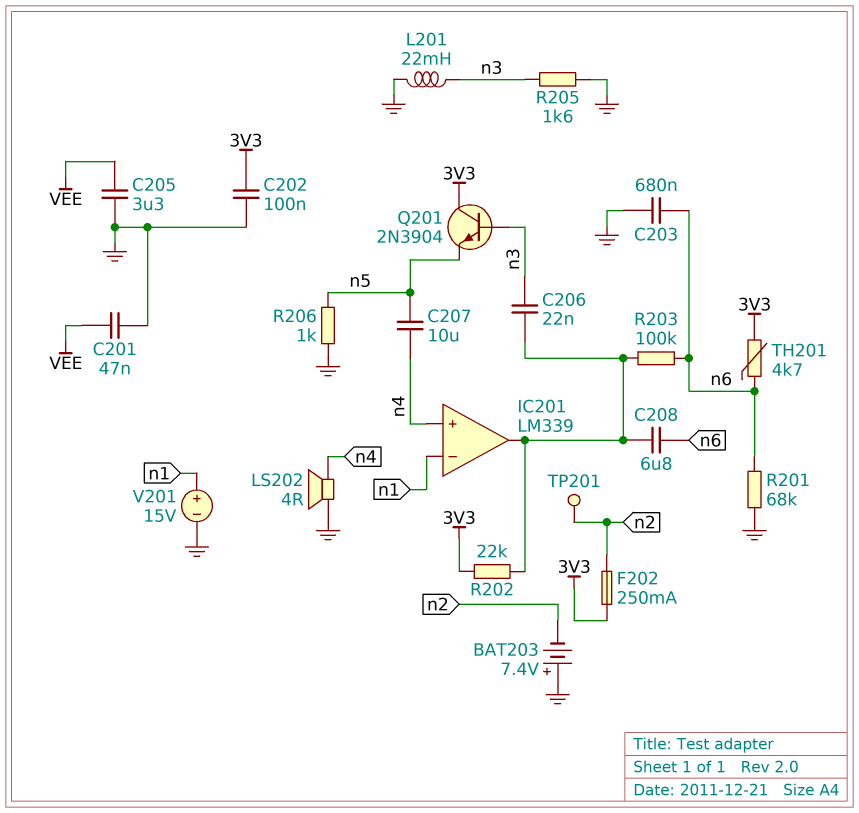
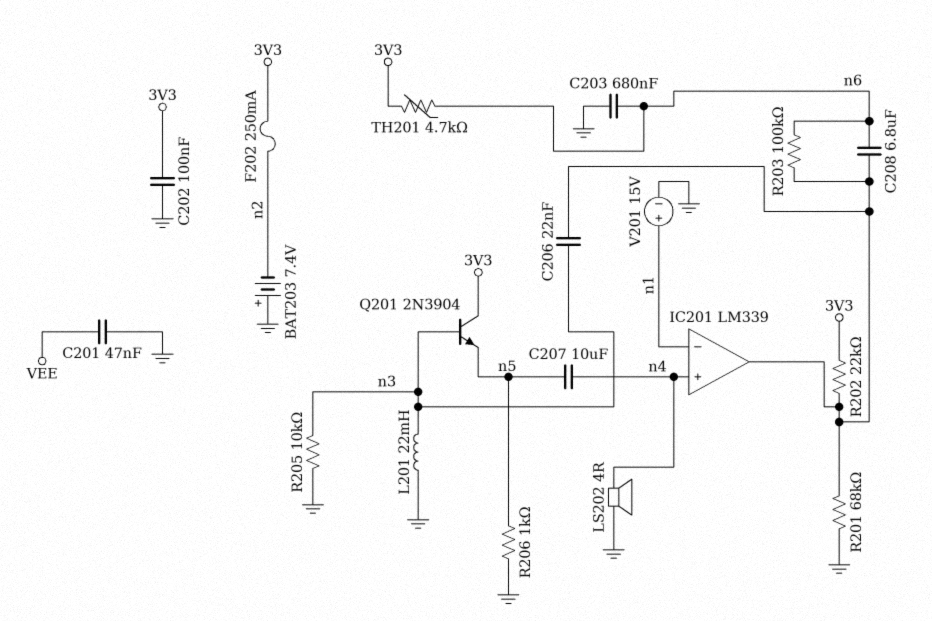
C205: 3.3uF (GND, VEE) -> none
R201: 68k (GND, n6) -> 68k (GND, IC201/out)
R205: 1.6k (GND, n3) -> 10k (GND, n3)
TP201: test point (n2) -> none

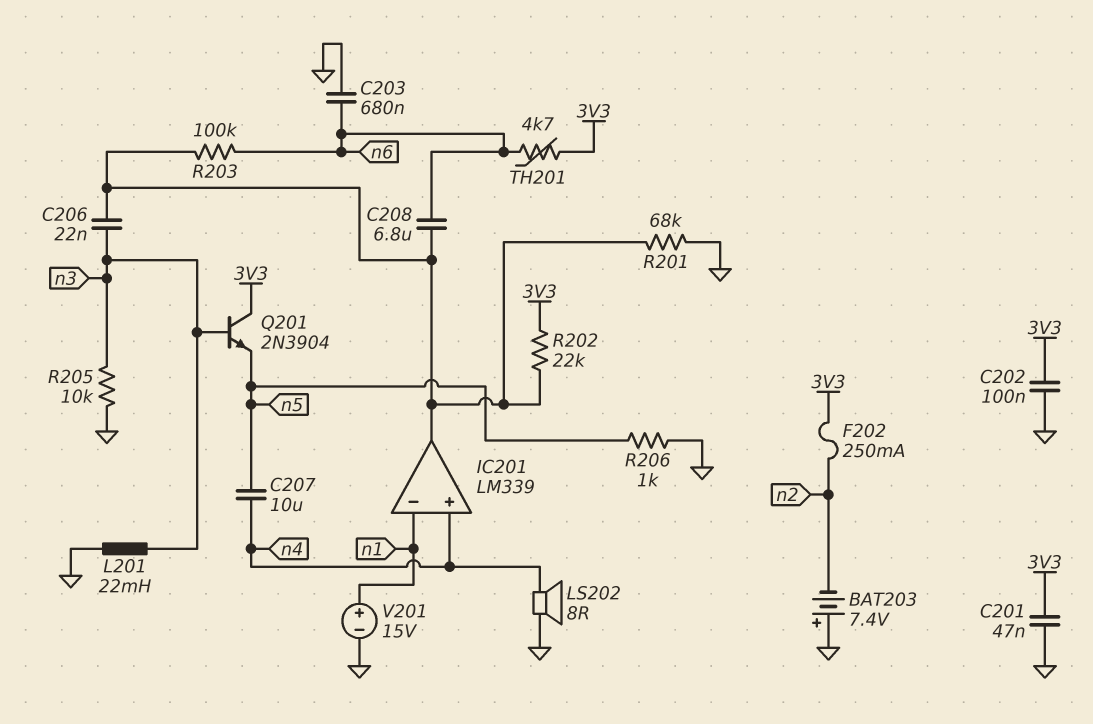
C201: 47nF (GND, VEE) -> 47nF (3V3, GND)
LS202: speaker 4R (GND, n4) -> speaker 8R (GND, n4)

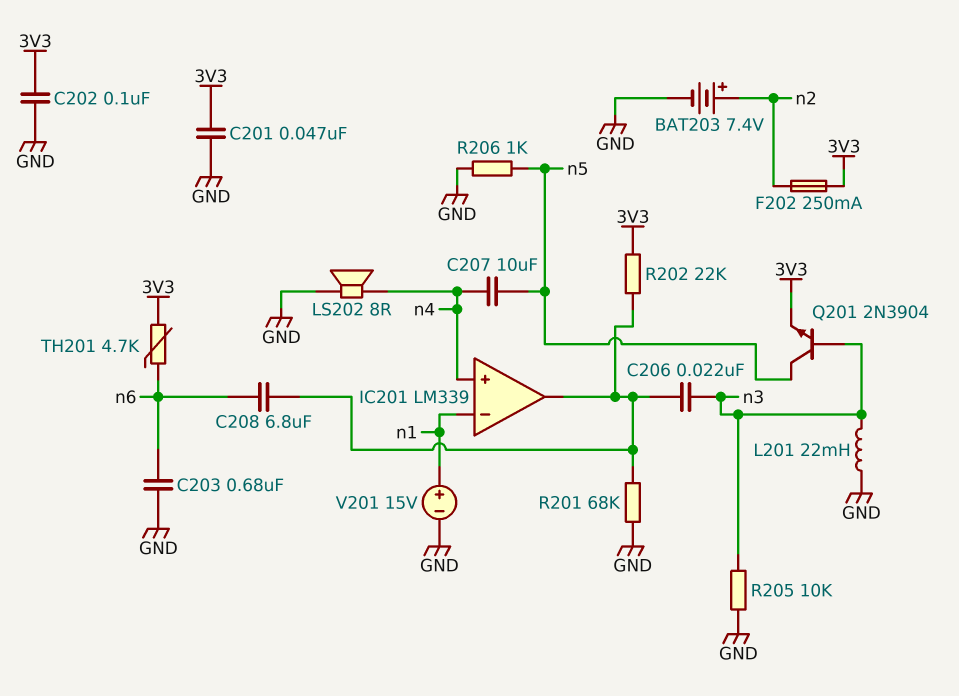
BAT203: 7.4V (plus GND, minus n2) -> 7.4V (plus n2, minus GND)
Q201: NPN 2N3904 (B n3, C 3V3, E n5) -> NPN 2N3904 (B n3, C n5, E 3V3)
R203: 100k (IC201/out, n6) -> none

